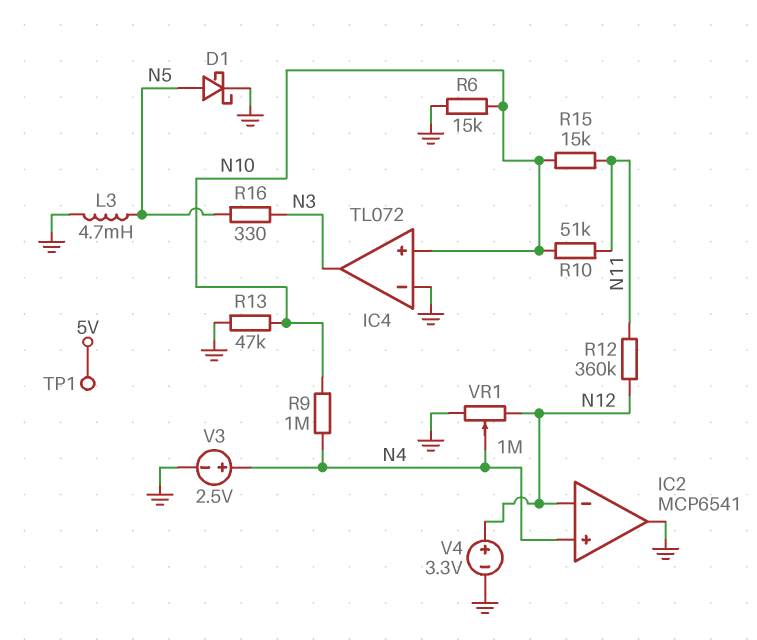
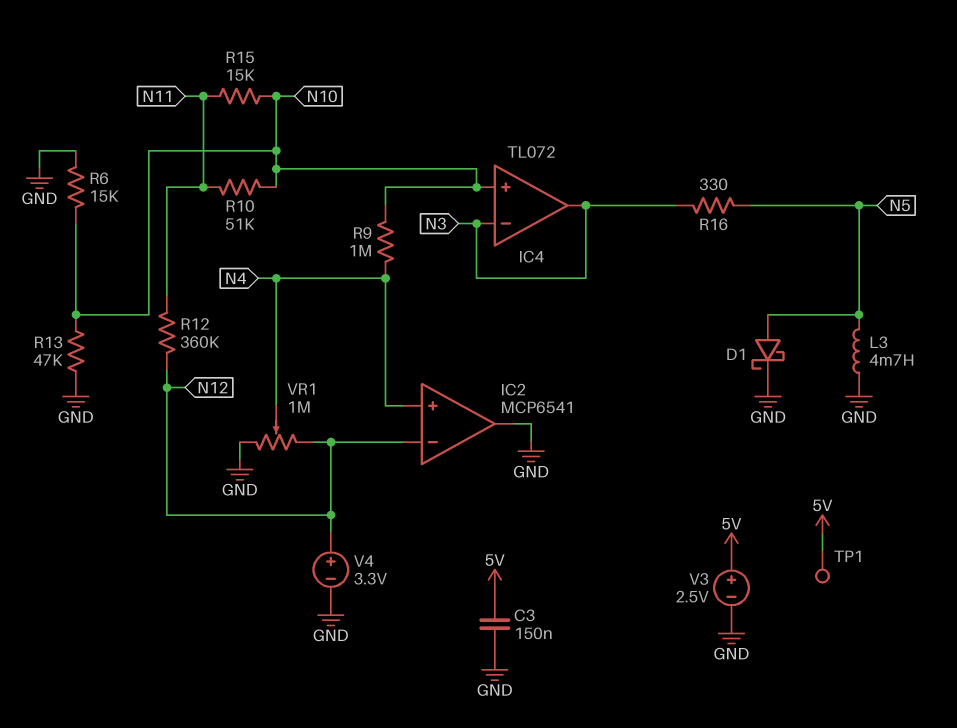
C3: none -> 150nF (5V, GND)
IC4 pin in-: GND -> N3
V3: 2.5V (plus N4, minus GND) -> 2.5V (plus 5V, minus GND)

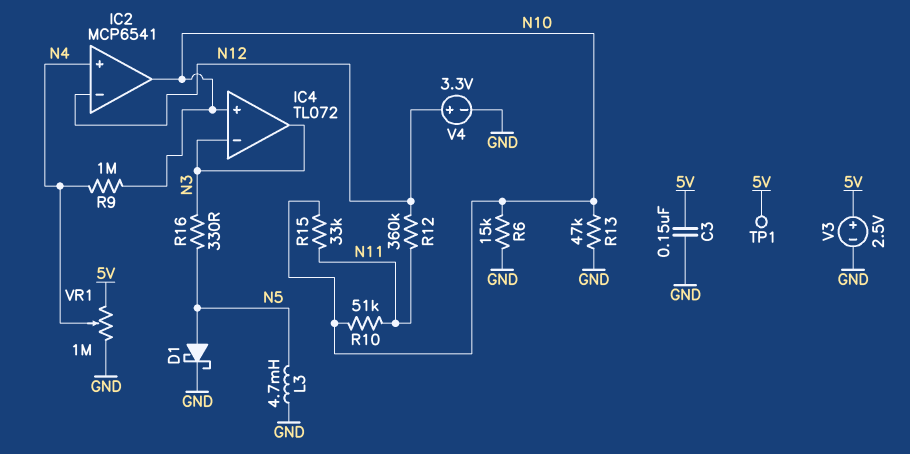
IC2 pin out: GND -> N10
R15: 15k (N10, N11) -> 33k (N10, N11)
VR1: 1M (GND, N12, wiper N4) -> 1M (5V, GND, wiper N4)

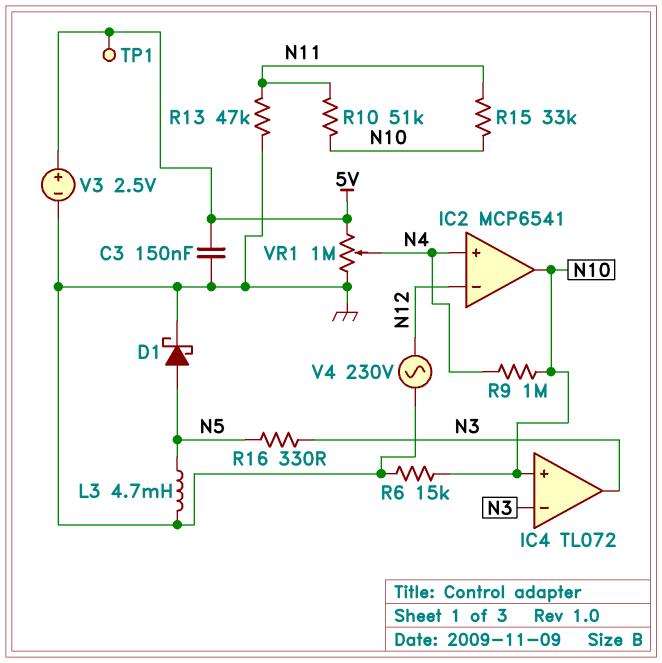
R12: 360k (N11, N12) -> none
R13: 47k (GND, N10) -> 47k (GND, N11)
V4: 3.3V (plus N12, minus GND) -> AC 230V (GND, N12)

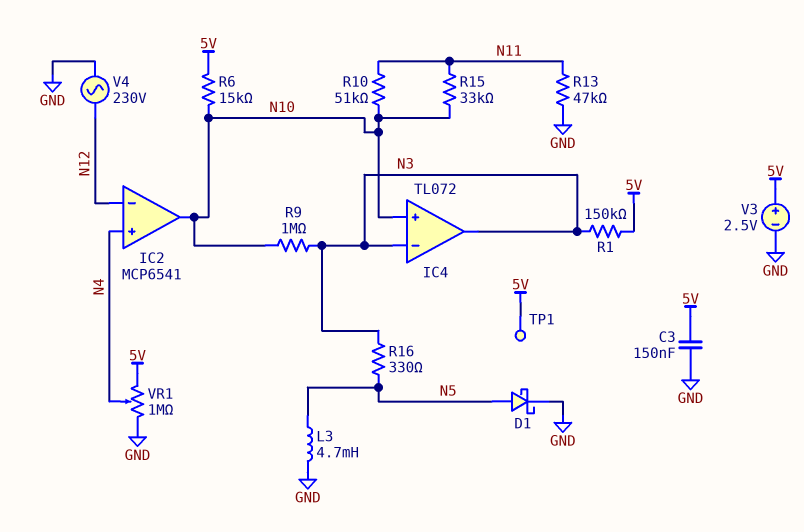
R1: none -> 150k (5V, N3)
R6: 15k (GND, N10) -> 15k (5V, N10)
R9: 1M (N4, N10) -> 1M (N3, N10)

